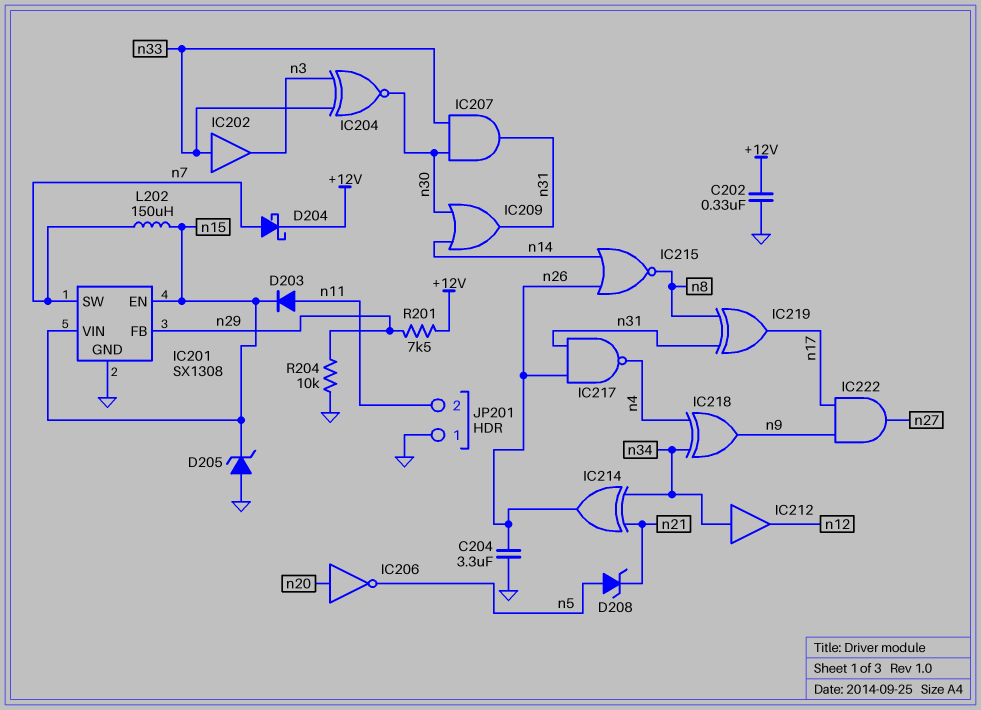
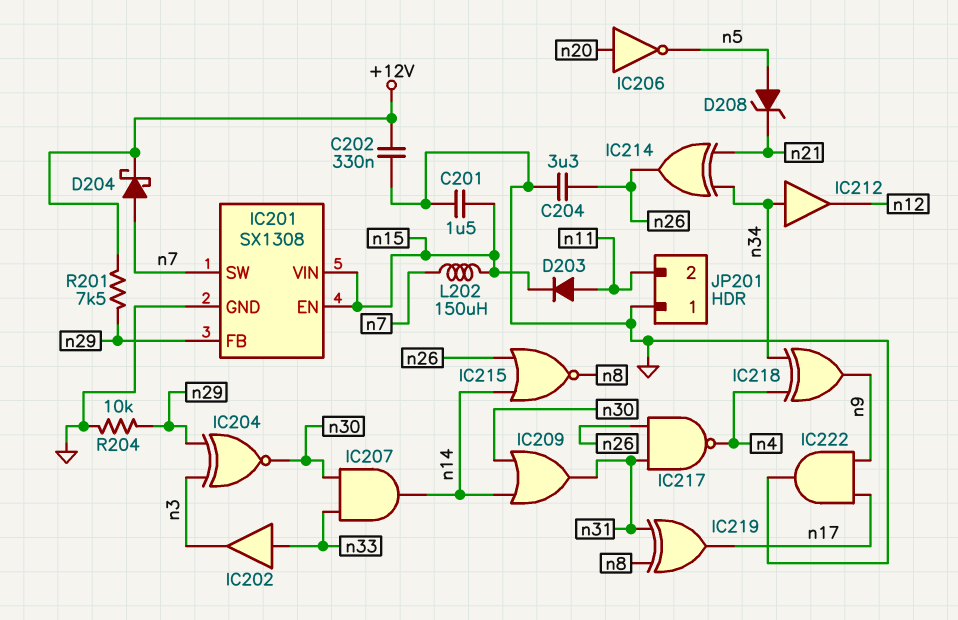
C201: none -> 1.5uF (GND, n15)
D205: zener (A GND, K n15) -> none
IC204: XNOR (in n3, in n33, out n30) -> XNOR (in n3, in n29, out n30)
IC207: AND (in n30, in n33, out n31) -> AND (in n30, in n33, out n14)
IC222: AND (in n9, in n17, out n27) -> AND (in n9, in n17, out GND)

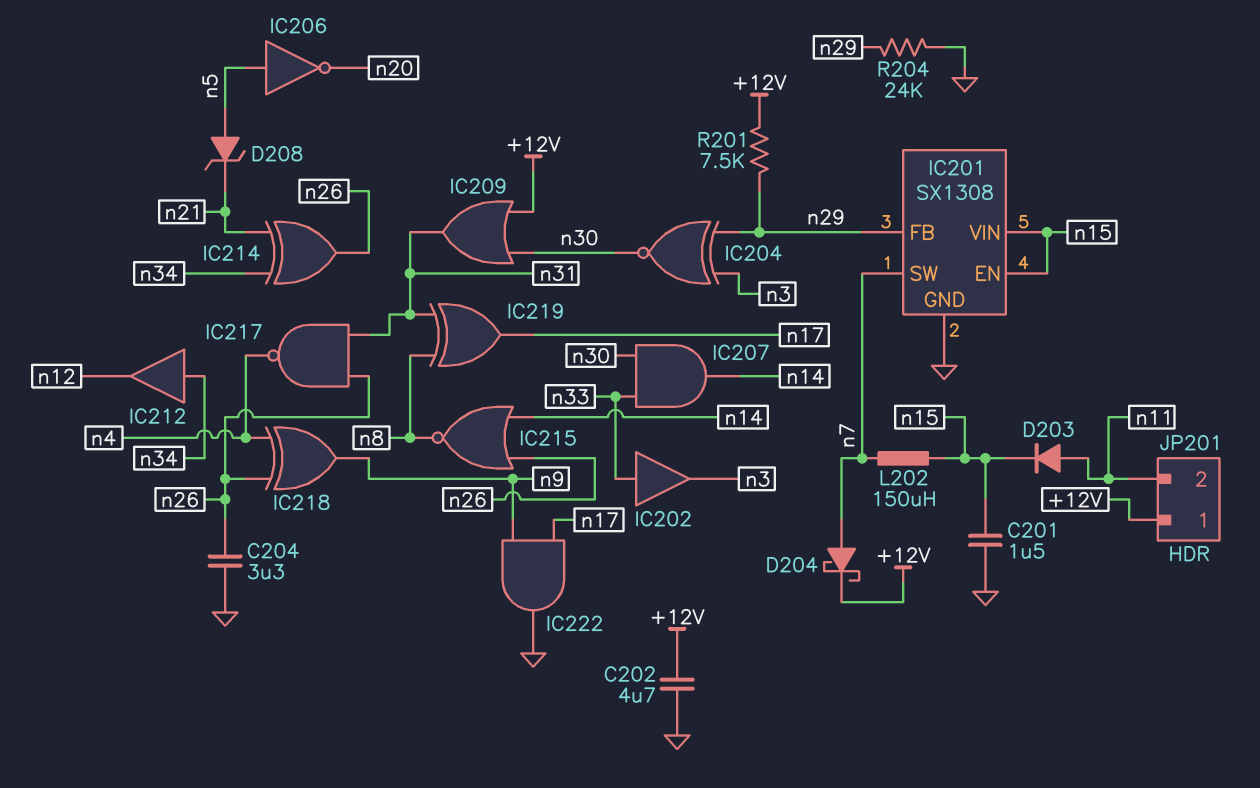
C202: 330nF (+12V, GND) -> 4.7uF (+12V, GND)
IC206: NOT (in n20, out n5) -> NOT (in n5, out n20)
IC209: OR (in n14, in n30, out n31) -> OR (in +12V, in n30, out n31)
IC218: XOR (in n4, in n34, out n9) -> XOR (in n4, in n26, out n9)
JP201 pin 1: GND -> +12V
R204: 10k (GND, n29) -> 24k (GND, n29)

